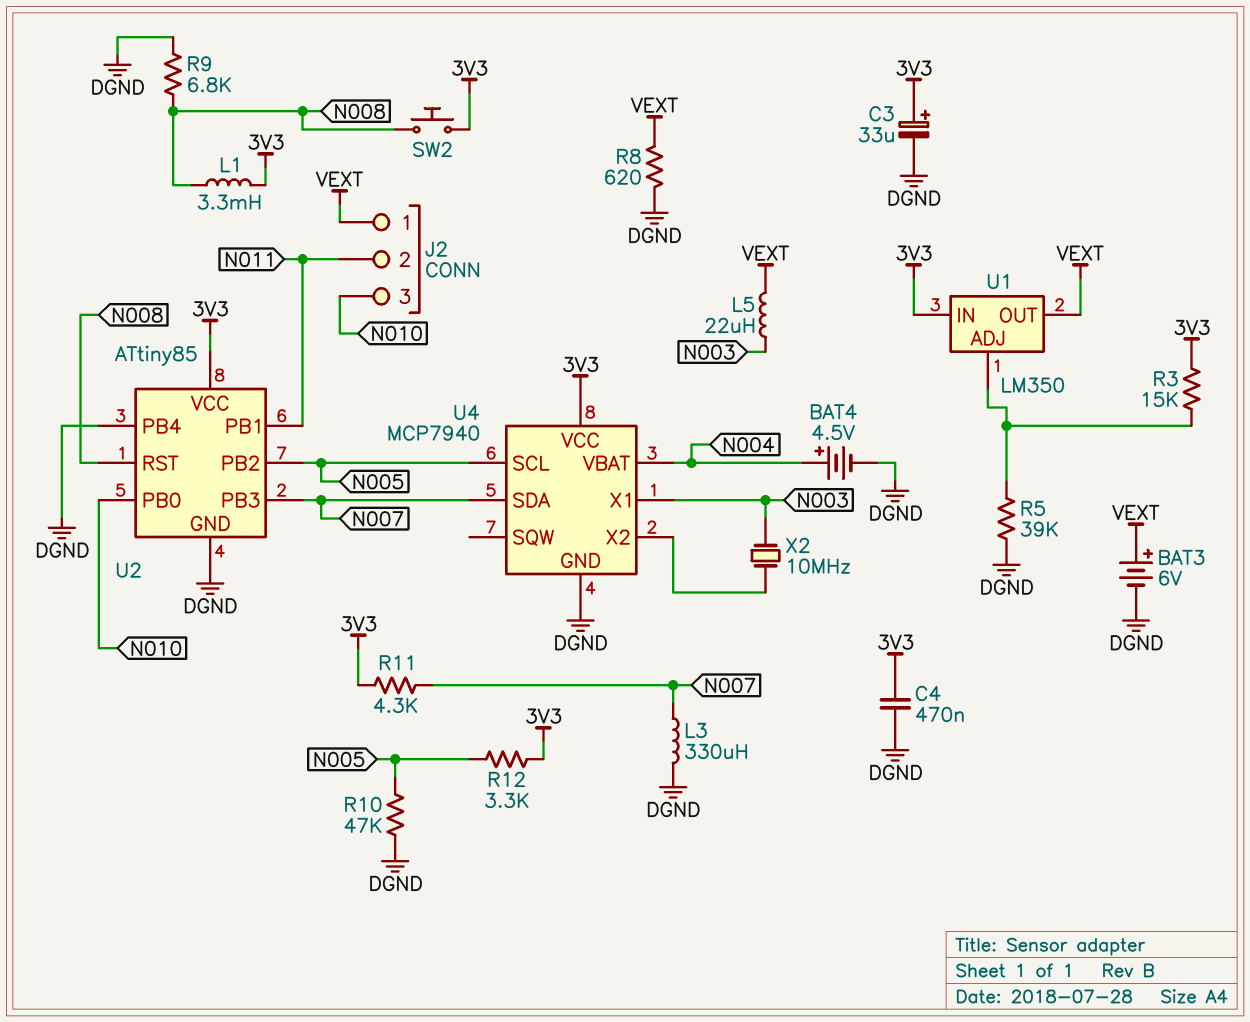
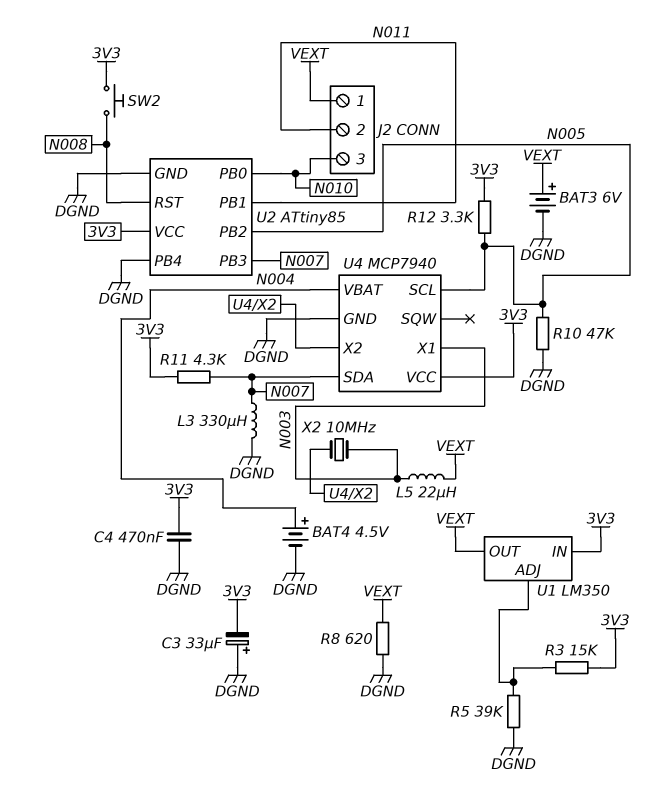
C3: 33uF (plus 3V3, minus DGND) -> 33uF (plus DGND, minus 3V3)
L1: 3.3mH (3V3, N008) -> none
R9: 6.8k (DGND, N008) -> none

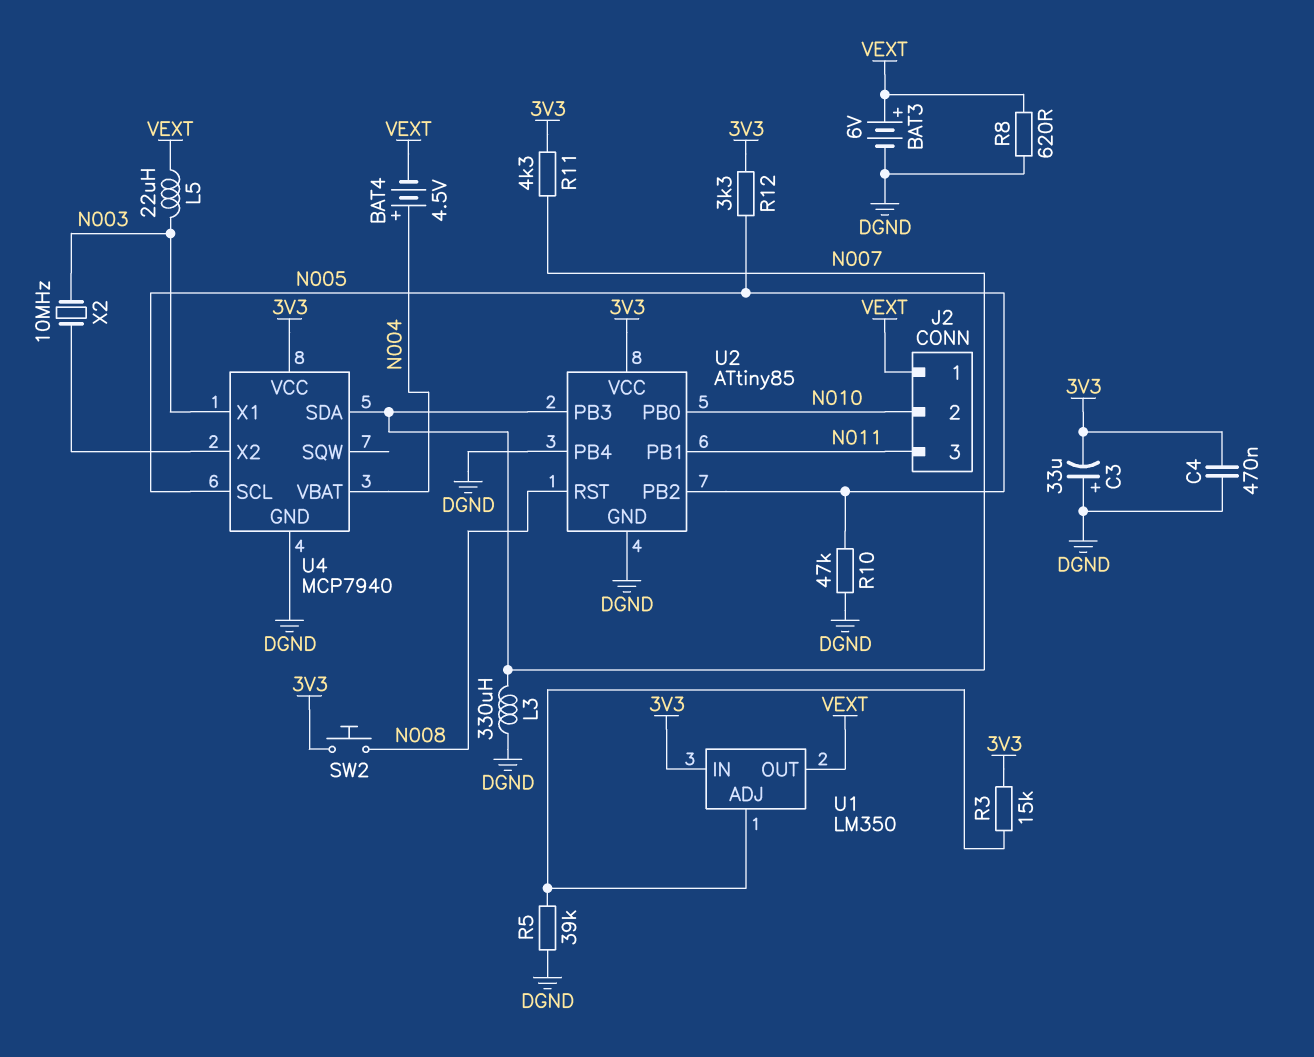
BAT4: 4.5V (plus N004, minus DGND) -> 4.5V (plus N004, minus VEXT)
J2 pin 2: N011 -> N010
J2 pin 3: N010 -> N011

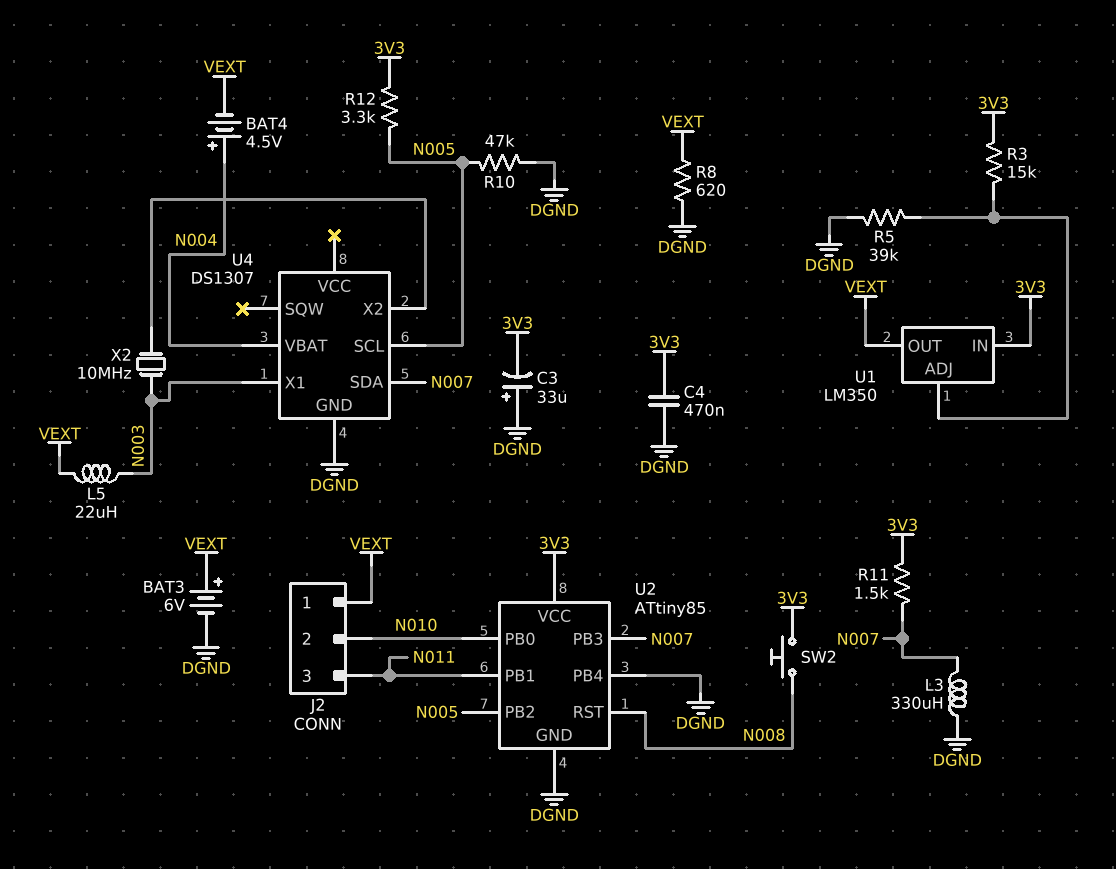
R11: 4.3k (3V3, N007) -> 1.5k (3V3, N007)
U4: MCP7940 -> DS1307
U4 pin VCC: 3V3 -> none

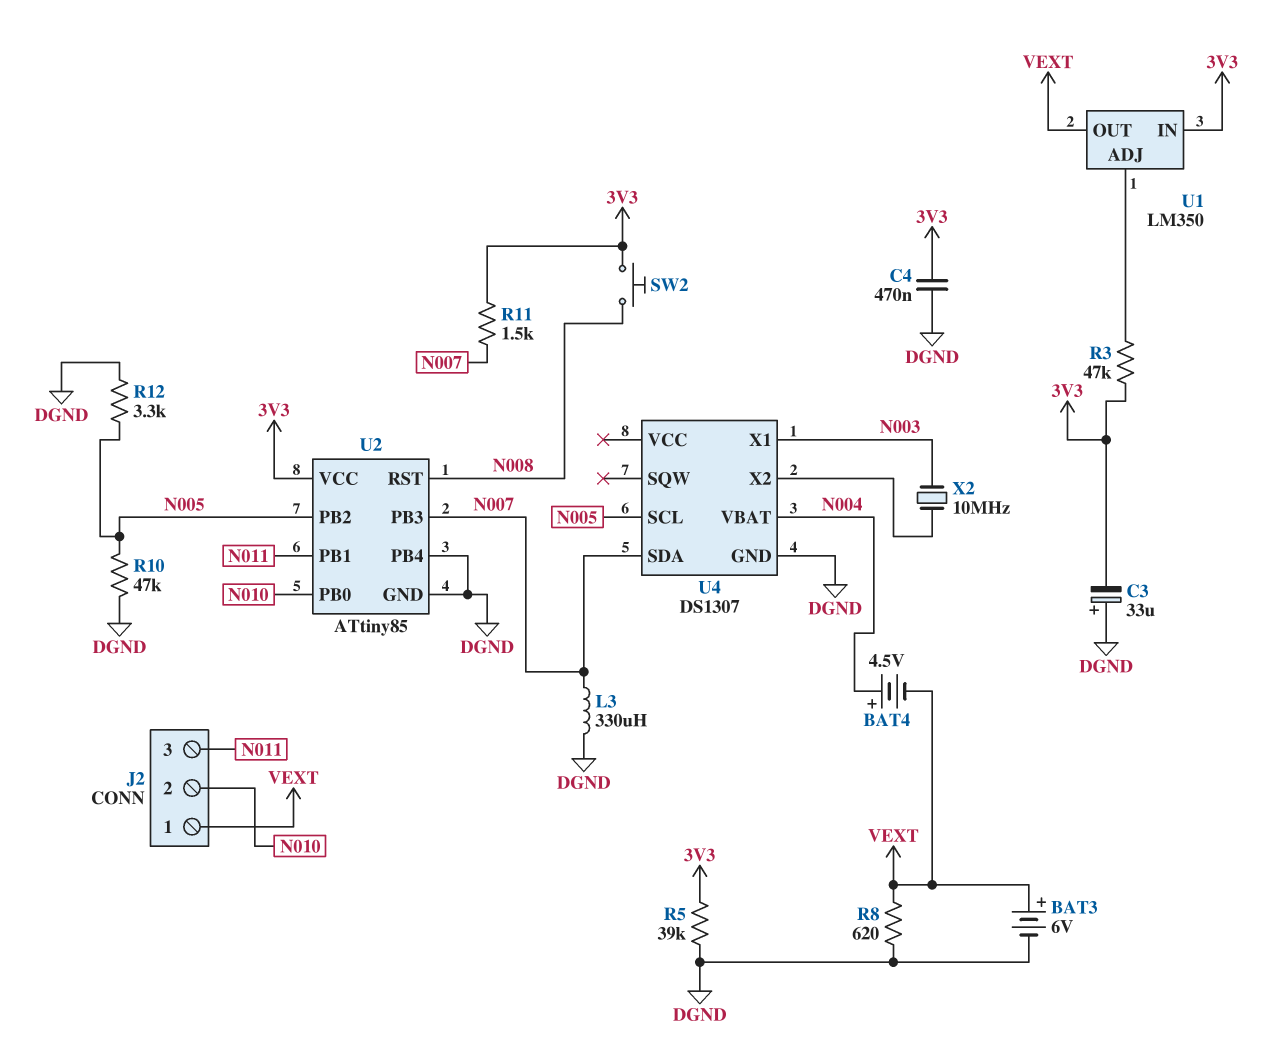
L5: 22uH (N003, VEXT) -> none
R3: 15k (3V3, U1/ADJ) -> 47k (3V3, U1/ADJ)
R5: 39k (DGND, U1/ADJ) -> 39k (3V3, DGND)
R12: 3.3k (3V3, N005) -> 3.3k (DGND, N005)

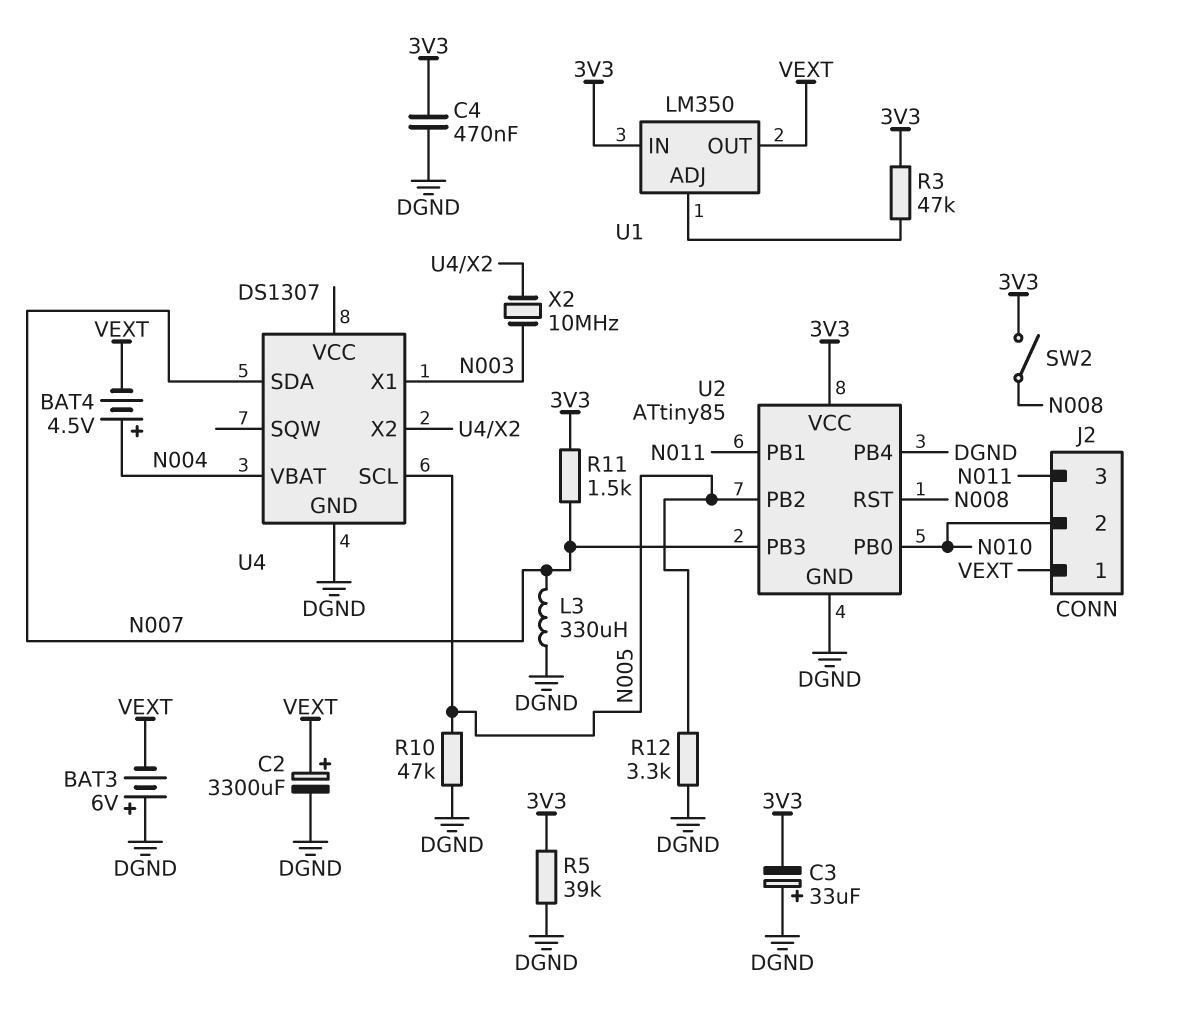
BAT3: 6V (plus VEXT, minus DGND) -> 6V (plus DGND, minus VEXT)
C2: none -> 3300uF (plus VEXT, minus DGND)
R8: 620 (DGND, VEXT) -> none
SW2: button (3V3, N008) -> switch (3V3, N008)

